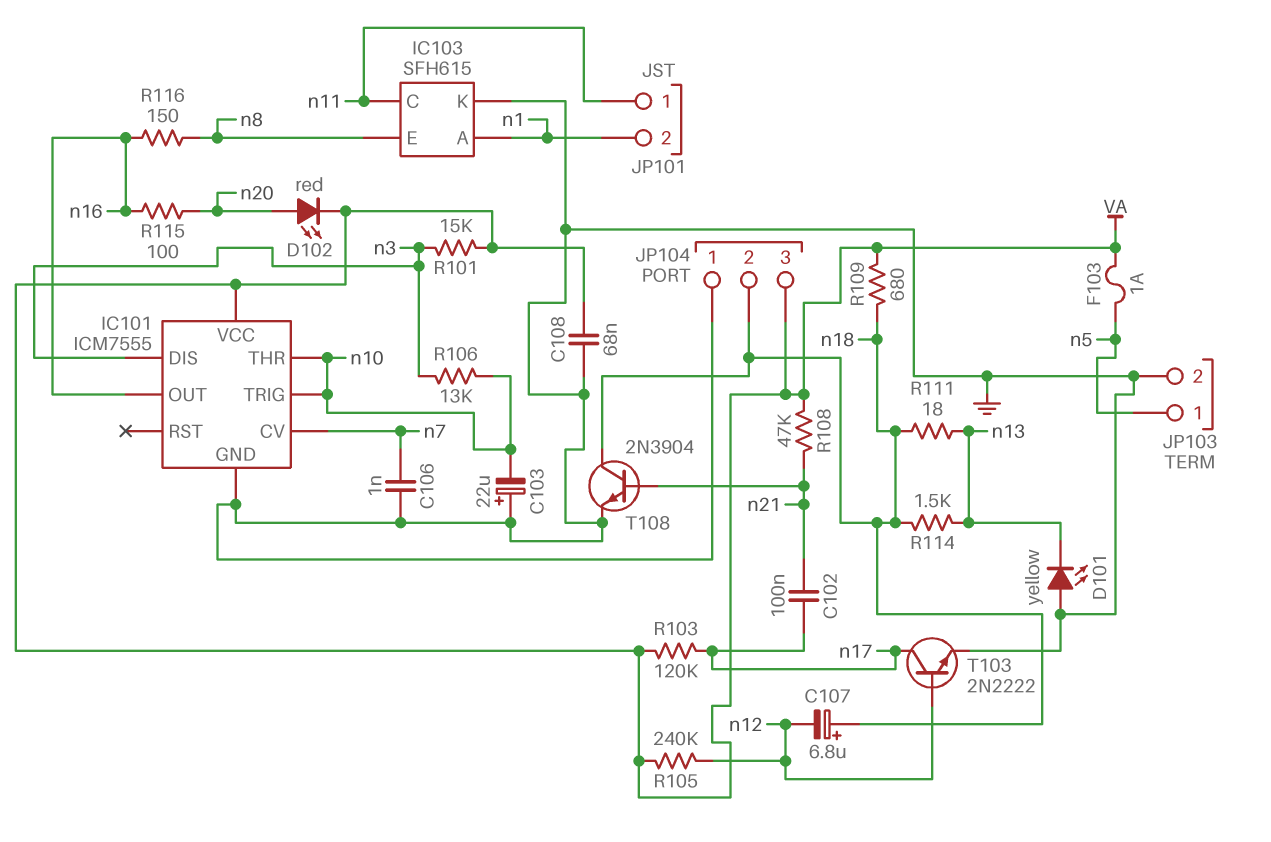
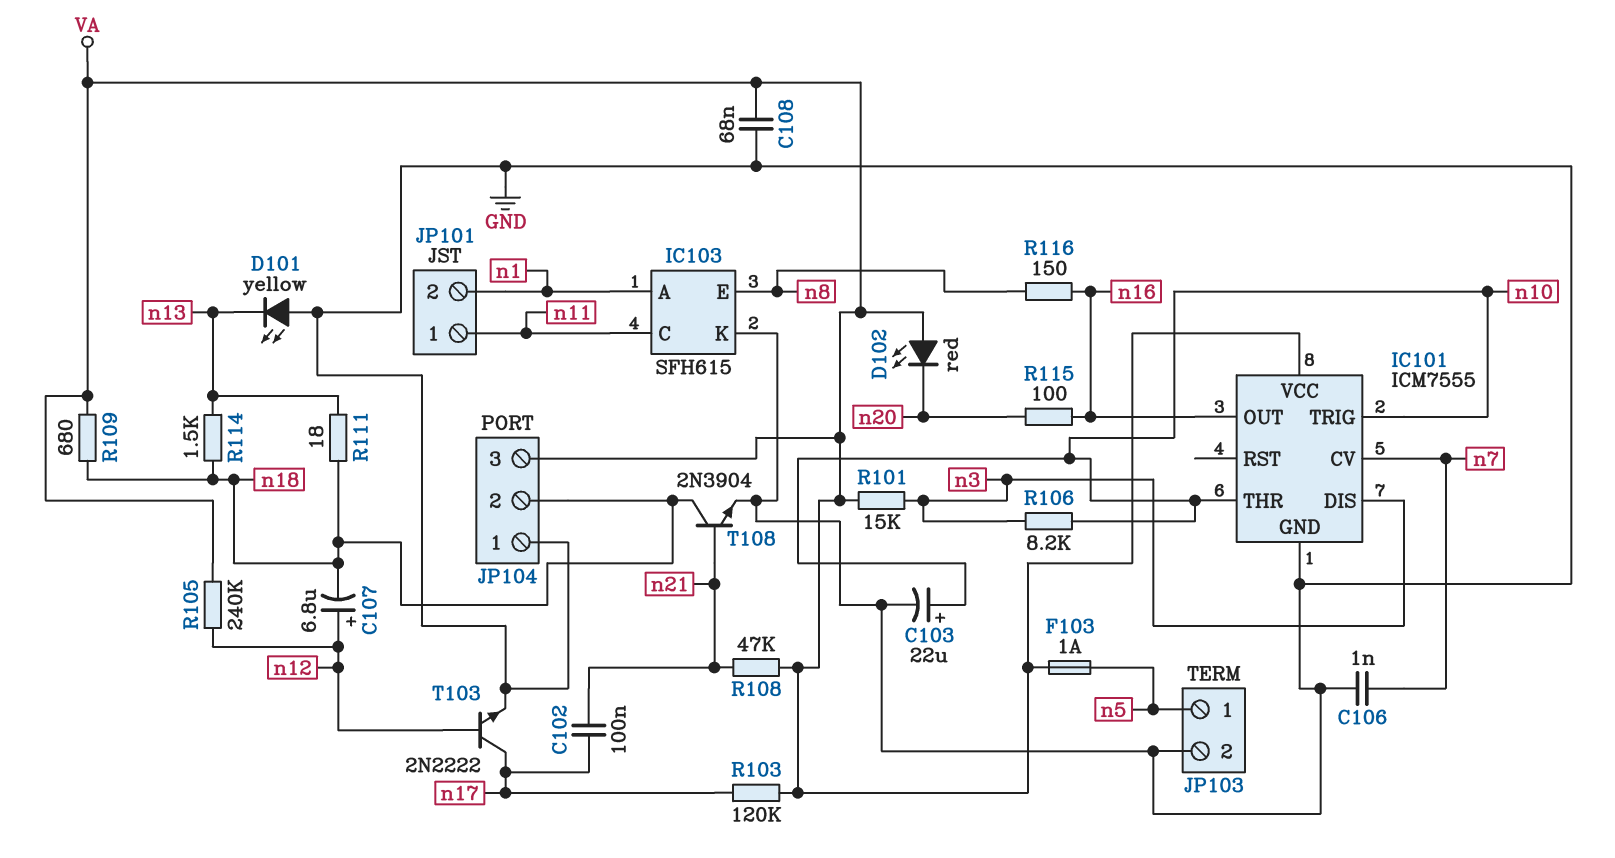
C103: 22uF (plus GND, minus n10) -> 22uF (plus n10, minus GND)
C107: 6.8uF (plus n18, minus n12) -> 6.8uF (plus n12, minus n18)
D102: LED red (A n20, K VA) -> LED red (A VA, K n20)
R106: 13k (n3, n10) -> 8.2k (n3, n10)

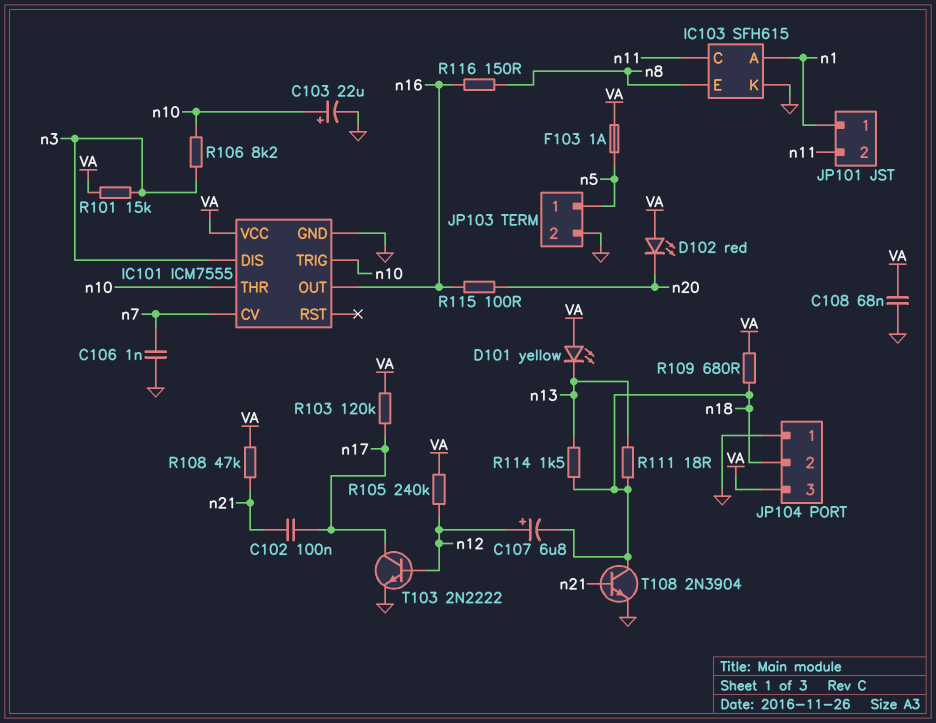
D101: LED yellow (A GND, K n13) -> LED yellow (A VA, K n13)
JP101 pin 1: n11 -> n1
JP101 pin 2: n1 -> n11

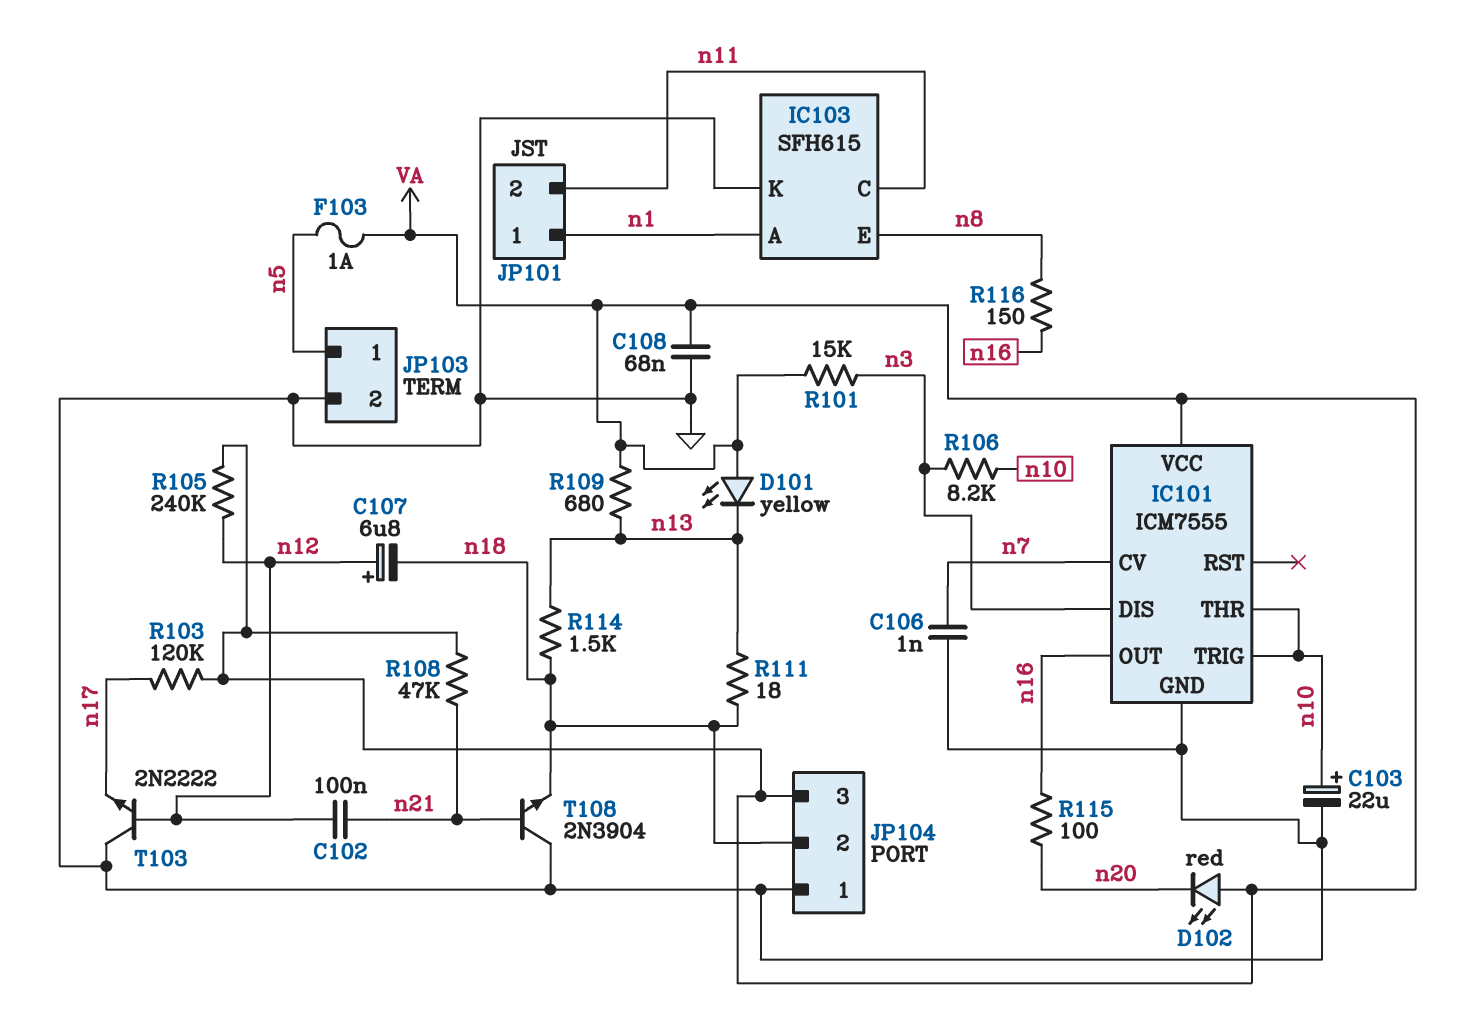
C102: 100nF (n17, n21) -> 100nF (n12, n21)
R109: 680 (VA, n18) -> 680 (VA, n13)
T103: NPN 2N2222 (B n12, C n17, E GND) -> NPN 2N2222 (B n12, C GND, E n17)
T108: NPN 2N3904 (B n21, C n18, E GND) -> NPN 2N3904 (B n21, C GND, E n18)

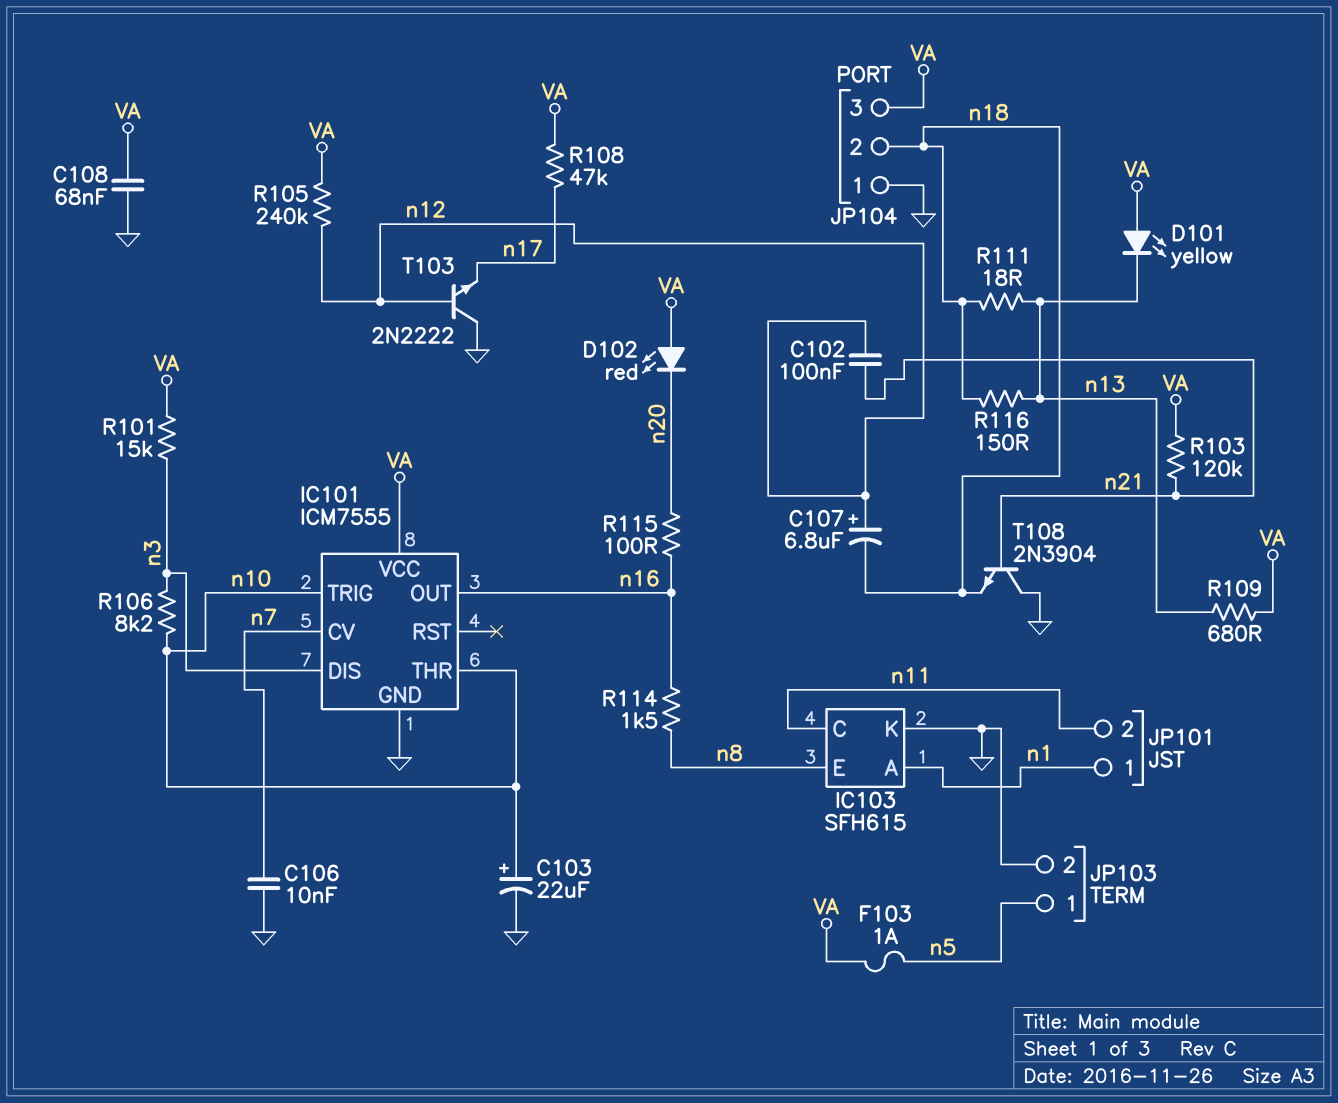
C106: 1nF (GND, n7) -> 10nF (GND, n7)
R103: 120k (VA, n17) -> 120k (VA, n21)
R108: 47k (VA, n21) -> 47k (VA, n17)
R114: 1.5k (n13, n18) -> 1.5k (n8, n16)
R116: 150 (n8, n16) -> 150 (n13, n18)

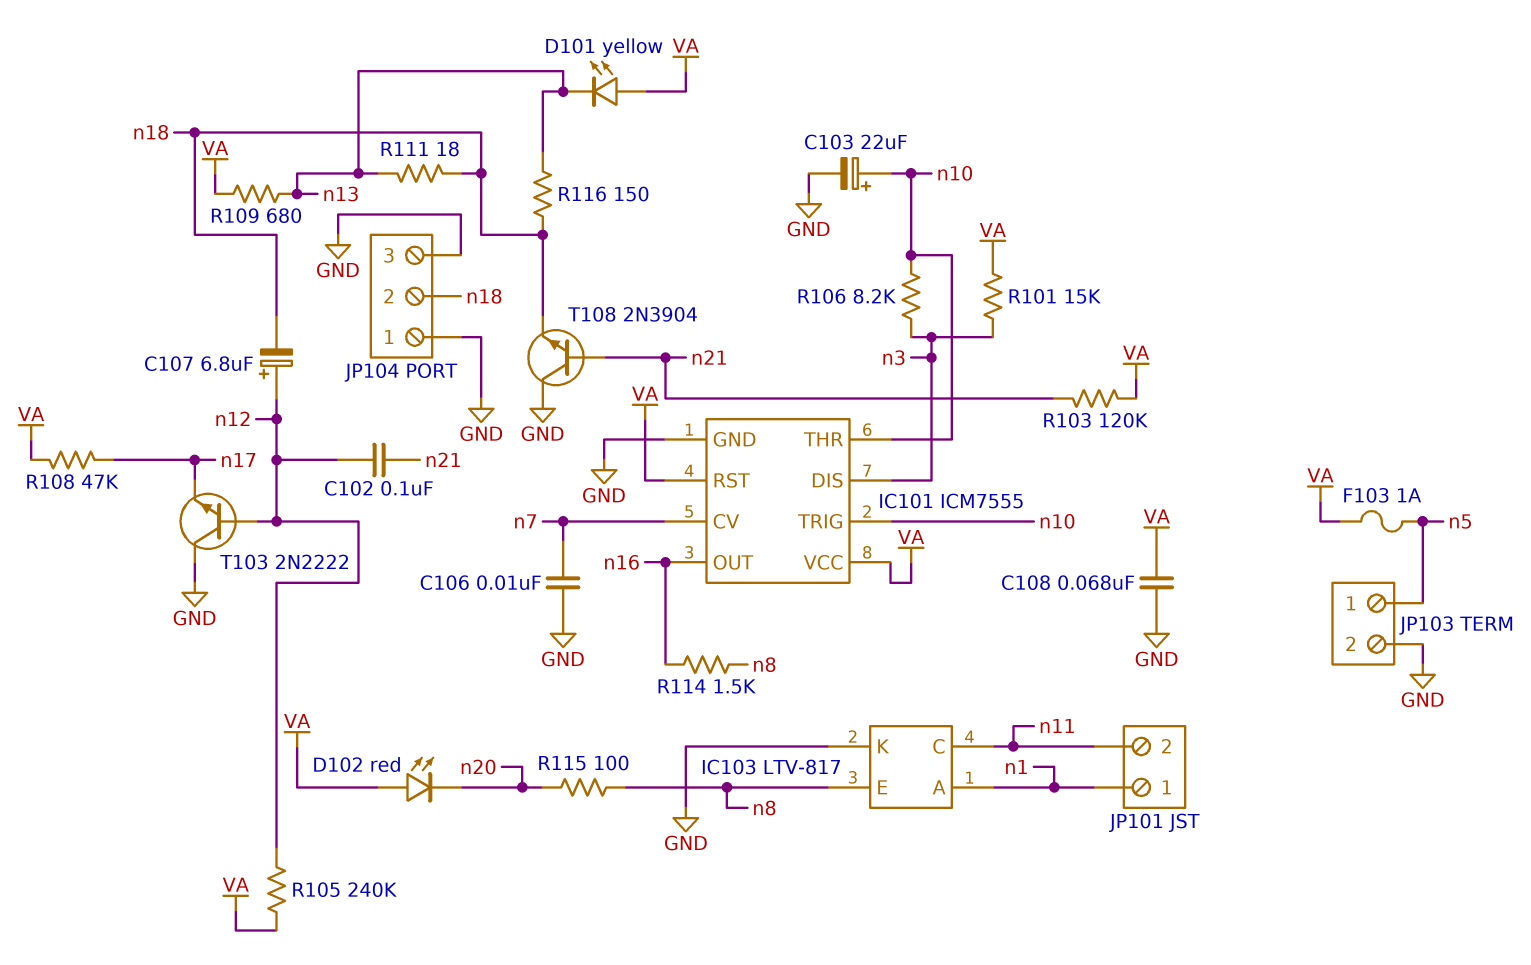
IC101 pin RST: none -> VA
IC103: SFH615 -> LTV-817
JP104 pin 3: VA -> GND
R115: 100 (n16, n20) -> 100 (n8, n20)

